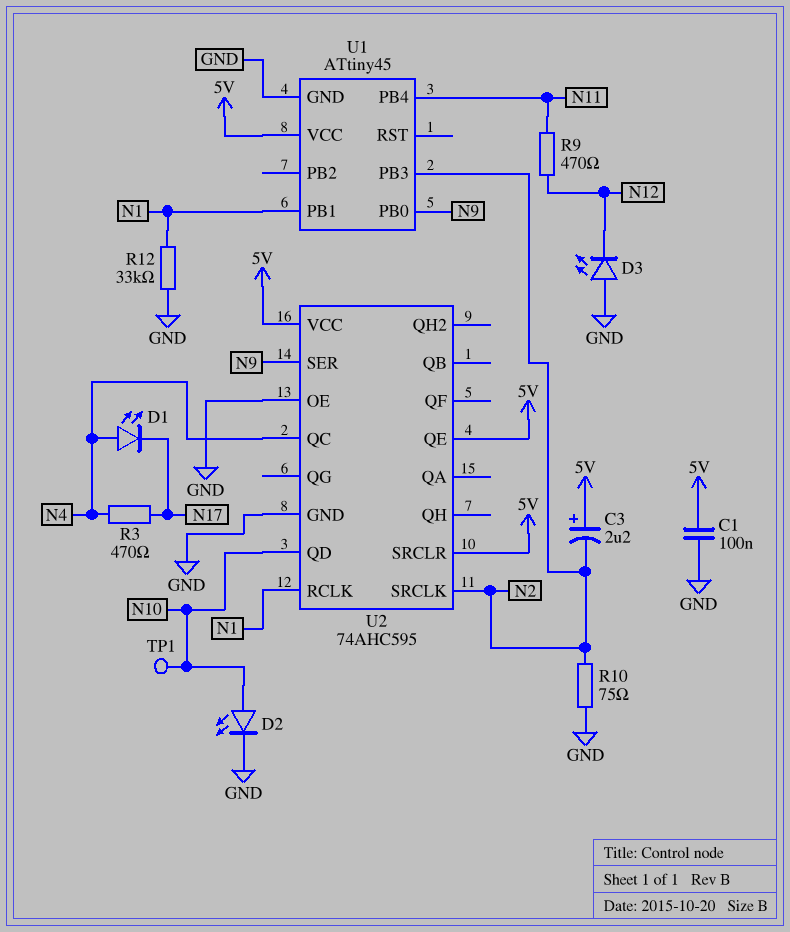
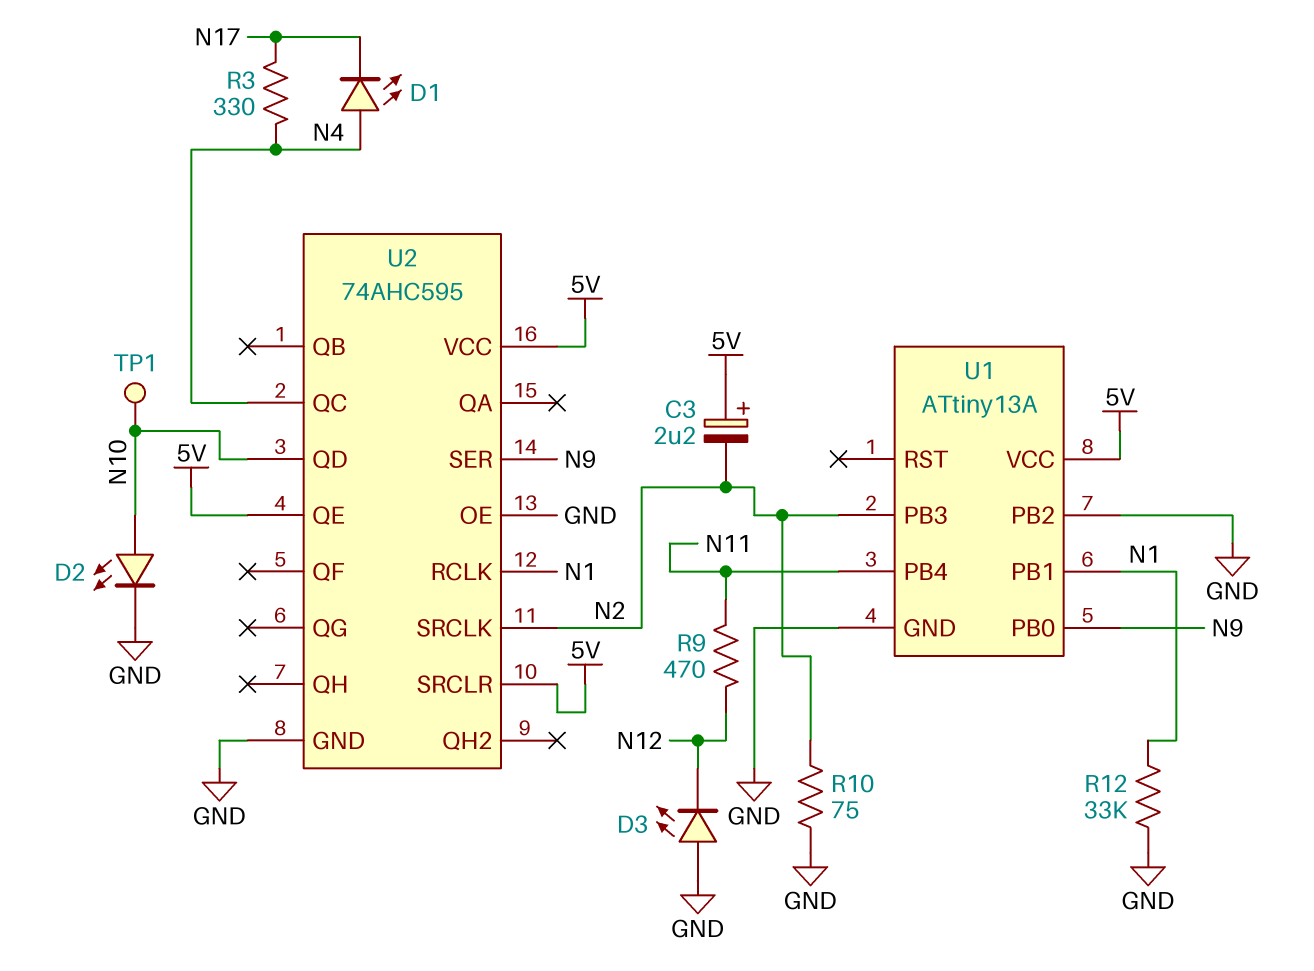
C1: 100nF (5V, GND) -> none
R3: 470 (N4, N17) -> 330 (N4, N17)
U1: ATtiny45 -> ATtiny13A
U1 pin PB2: none -> GND

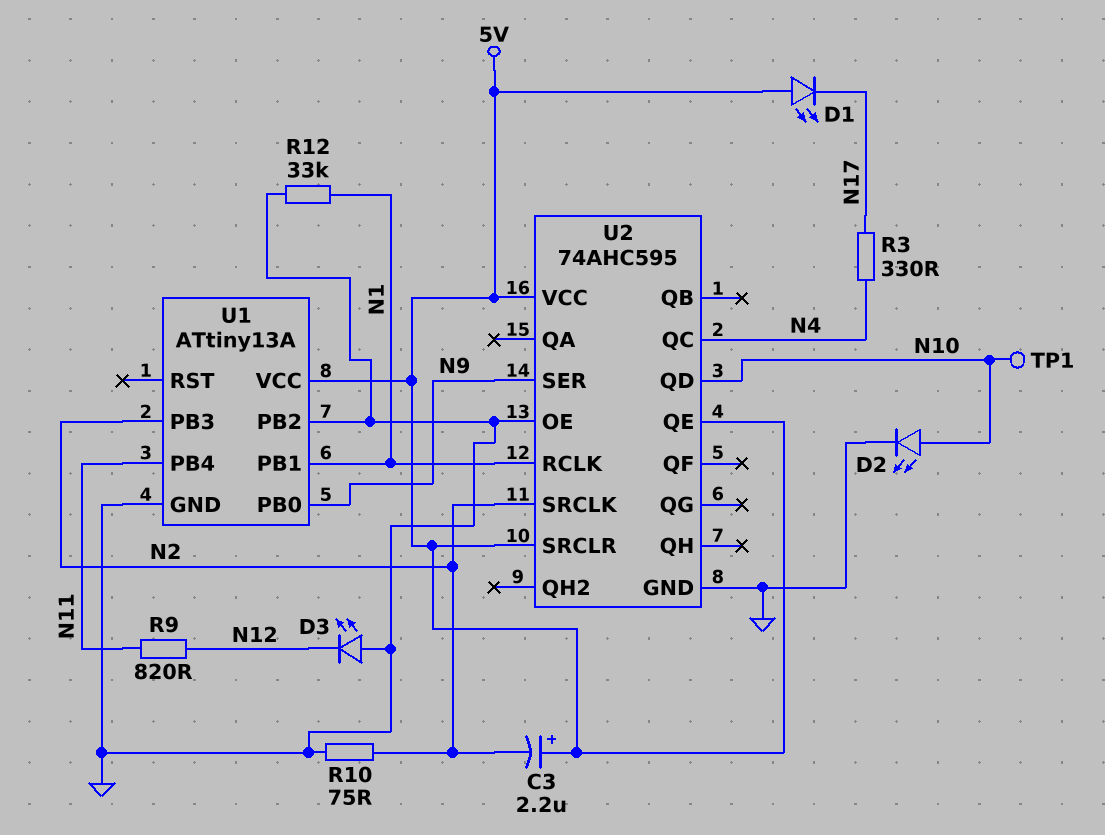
D1: LED (A N4, K N17) -> LED (A 5V, K N17)
R9: 470 (N11, N12) -> 820 (N11, N12)

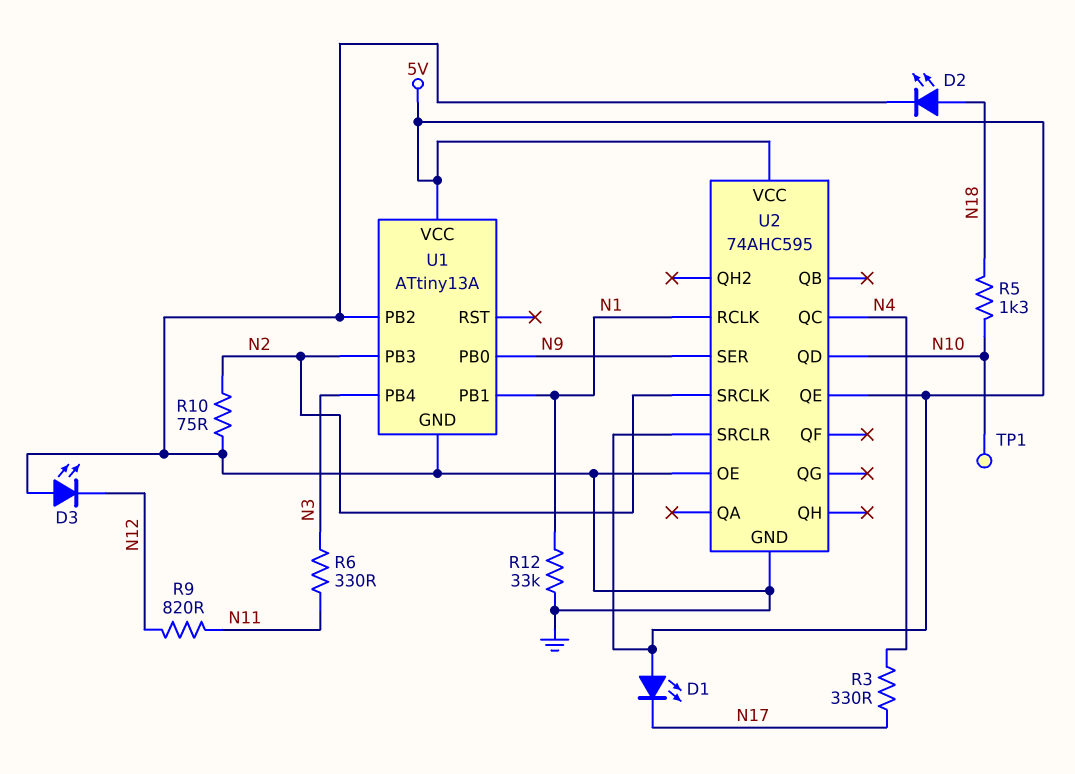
C3: 2.2uF (plus 5V, minus N2) -> none
D2: LED (A N10, K GND) -> LED (A N18, K GND)
R5: none -> 1.3k (N10, N18)
R6: none -> 330 (N3, N11)
U1 pin PB4: N11 -> N3

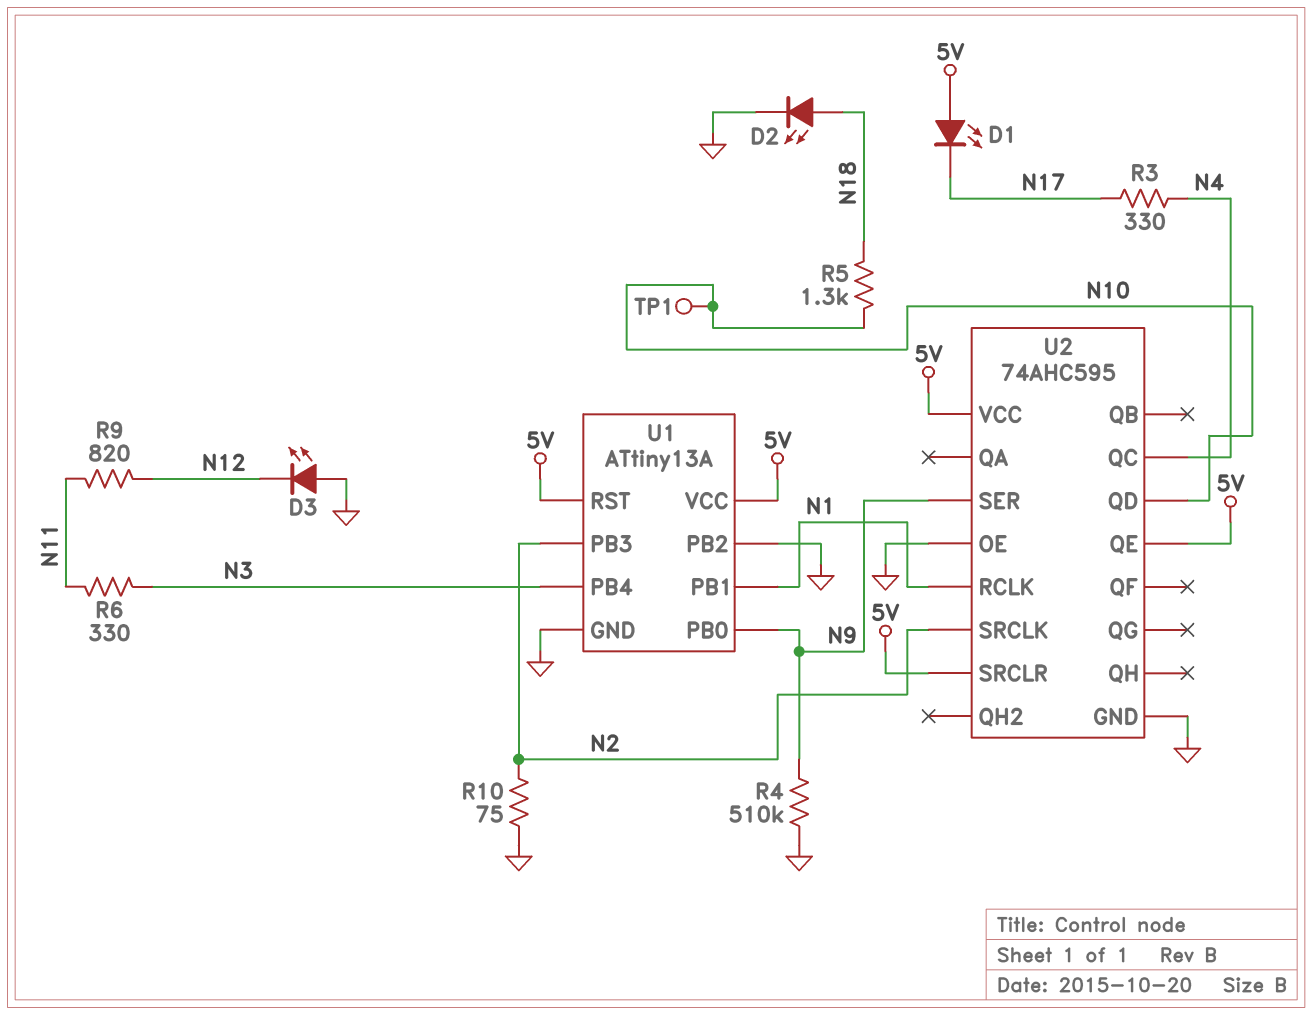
R4: none -> 510k (GND, N9)
R12: 33k (GND, N1) -> none
U1 pin RST: none -> 5V

